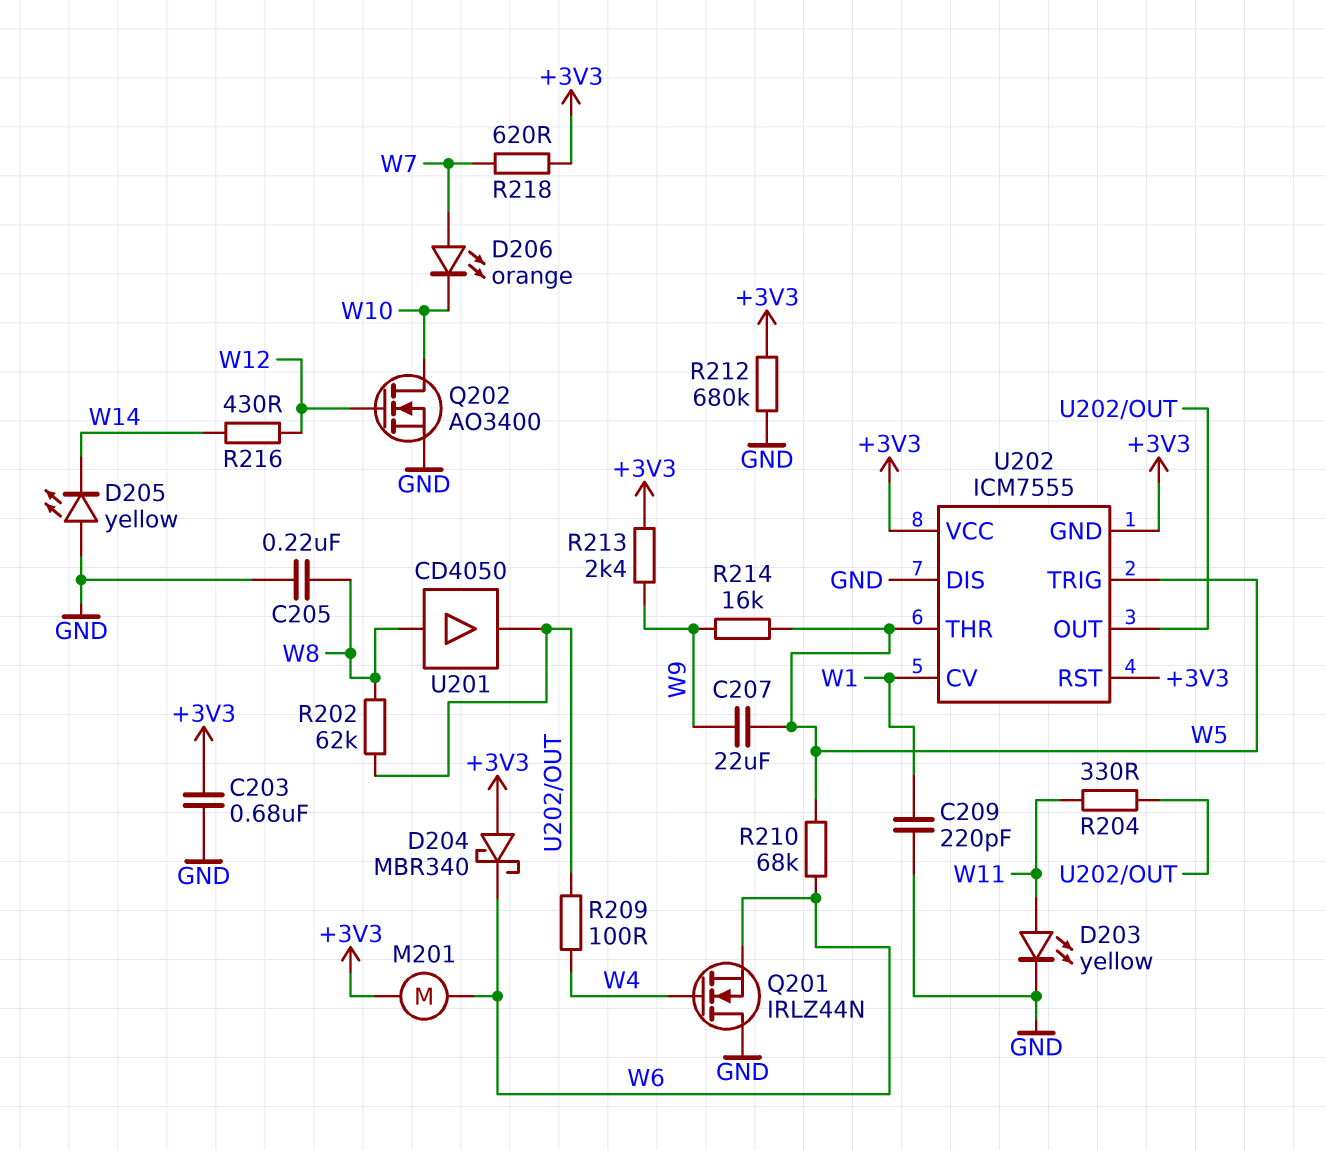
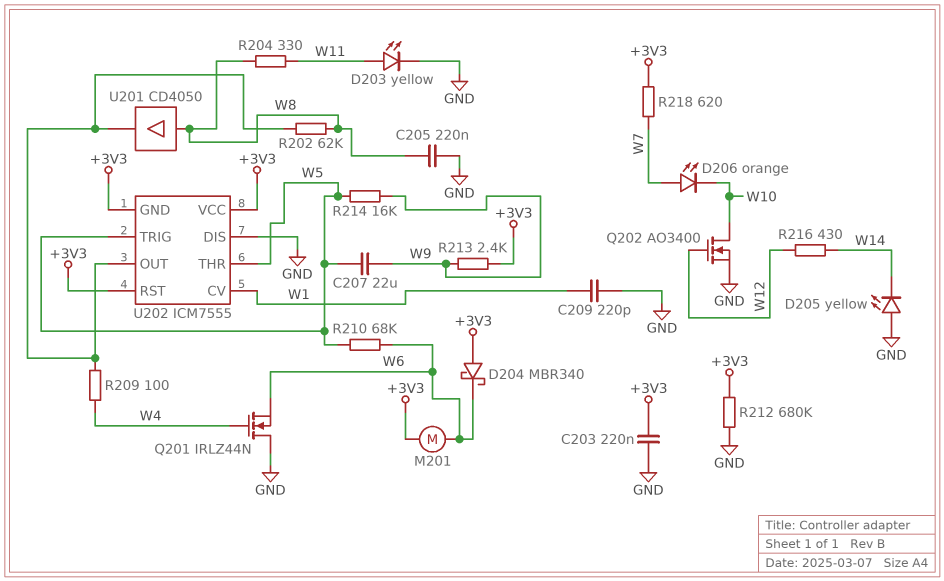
C203: 680nF (+3V3, GND) -> 220nF (+3V3, GND)
R204: 330 (U202/OUT, W11) -> 330 (W8, W11)

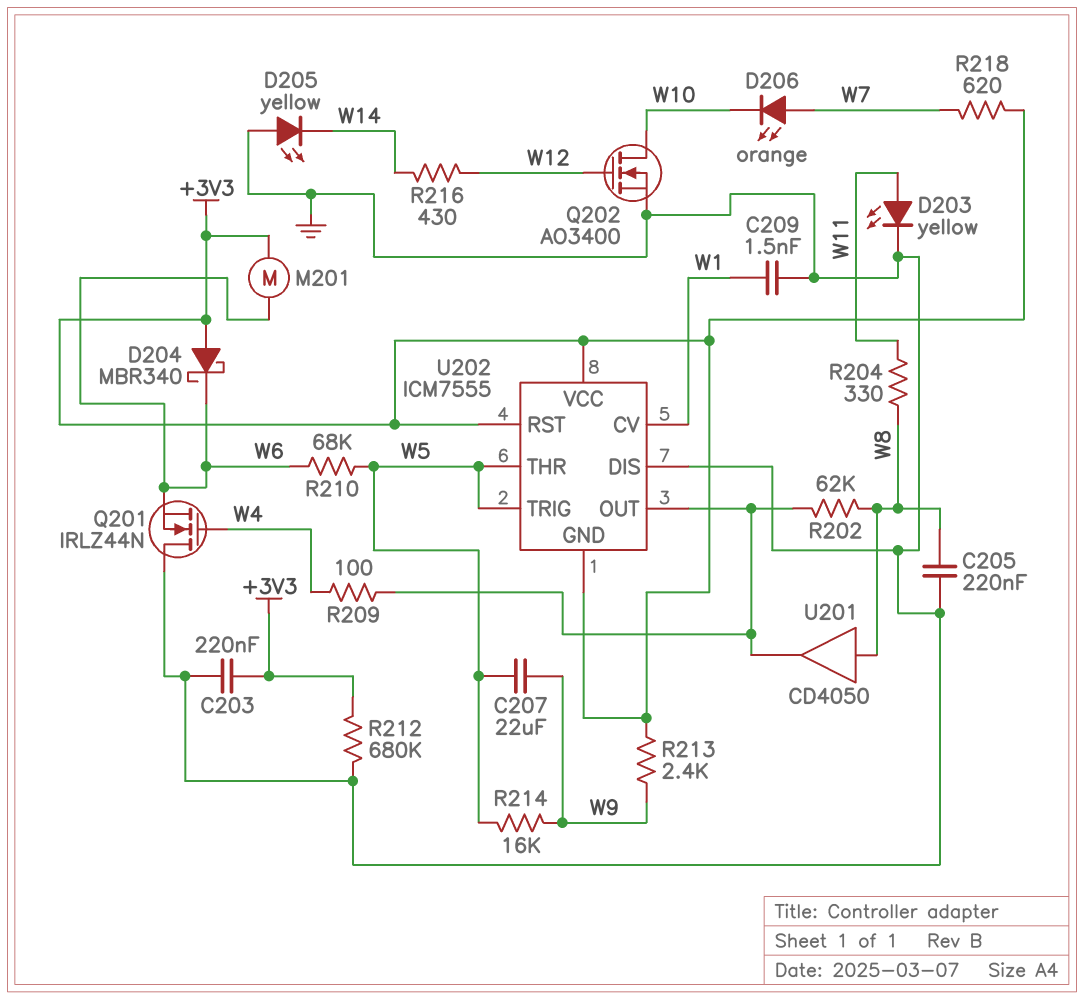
C209: 220pF (GND, W1) -> 1.5nF (GND, W1)

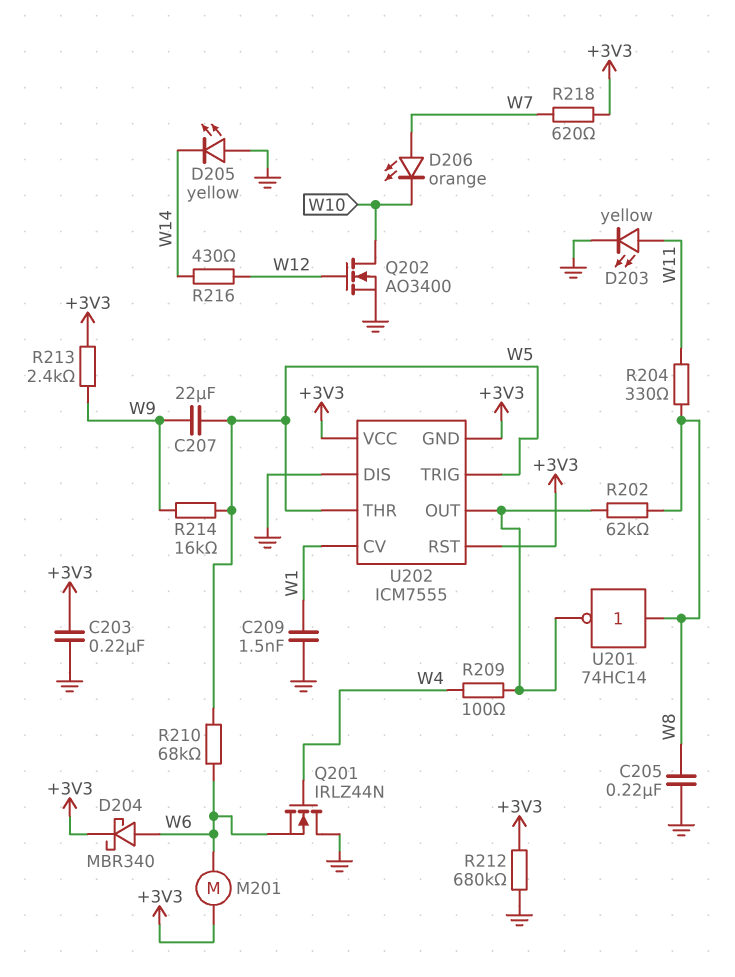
D204: schottky MBR340 (A +3V3, K W6) -> schottky MBR340 (A W6, K +3V3)
U201: buffer CD4050 (in W8, out U202/OUT) -> NOT 74HC14 (in W8, out U202/OUT)

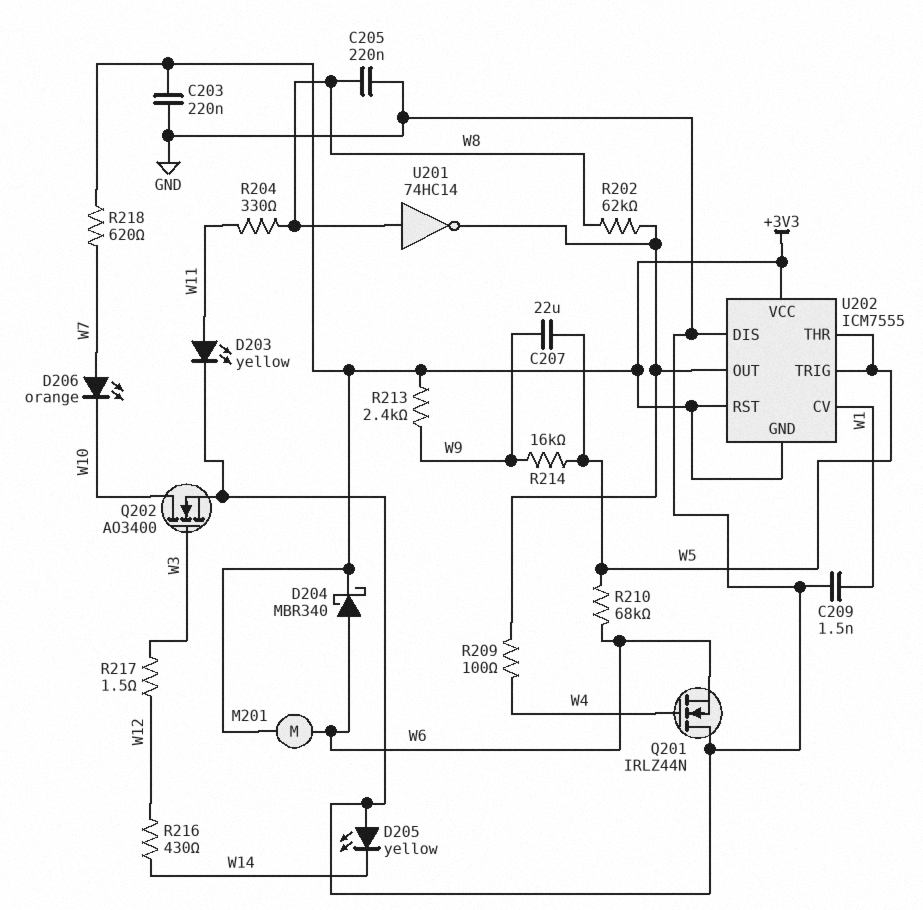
Q202: NMOS AO3400 (G W12, D W10, S GND) -> NMOS AO3400 (G W3, D W10, S GND)
R212: 680k (+3V3, GND) -> none
R217: none -> 1.5 (W3, W12)

